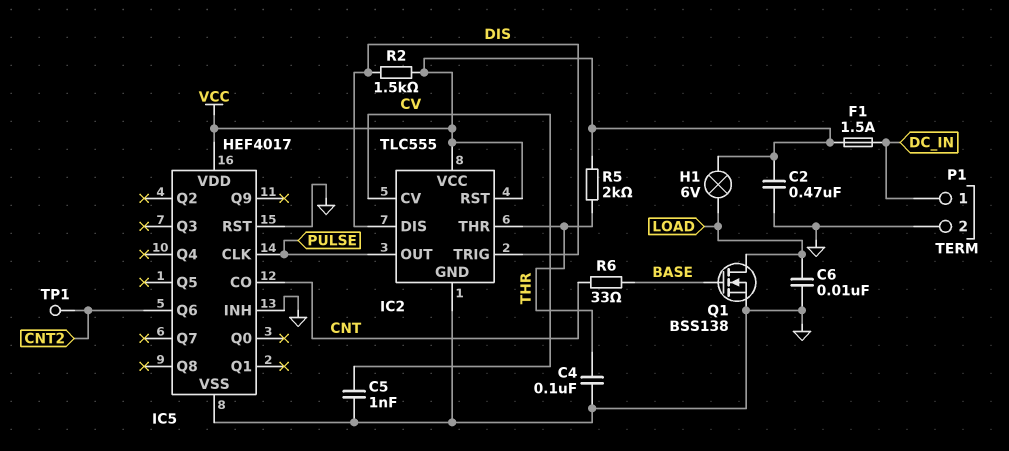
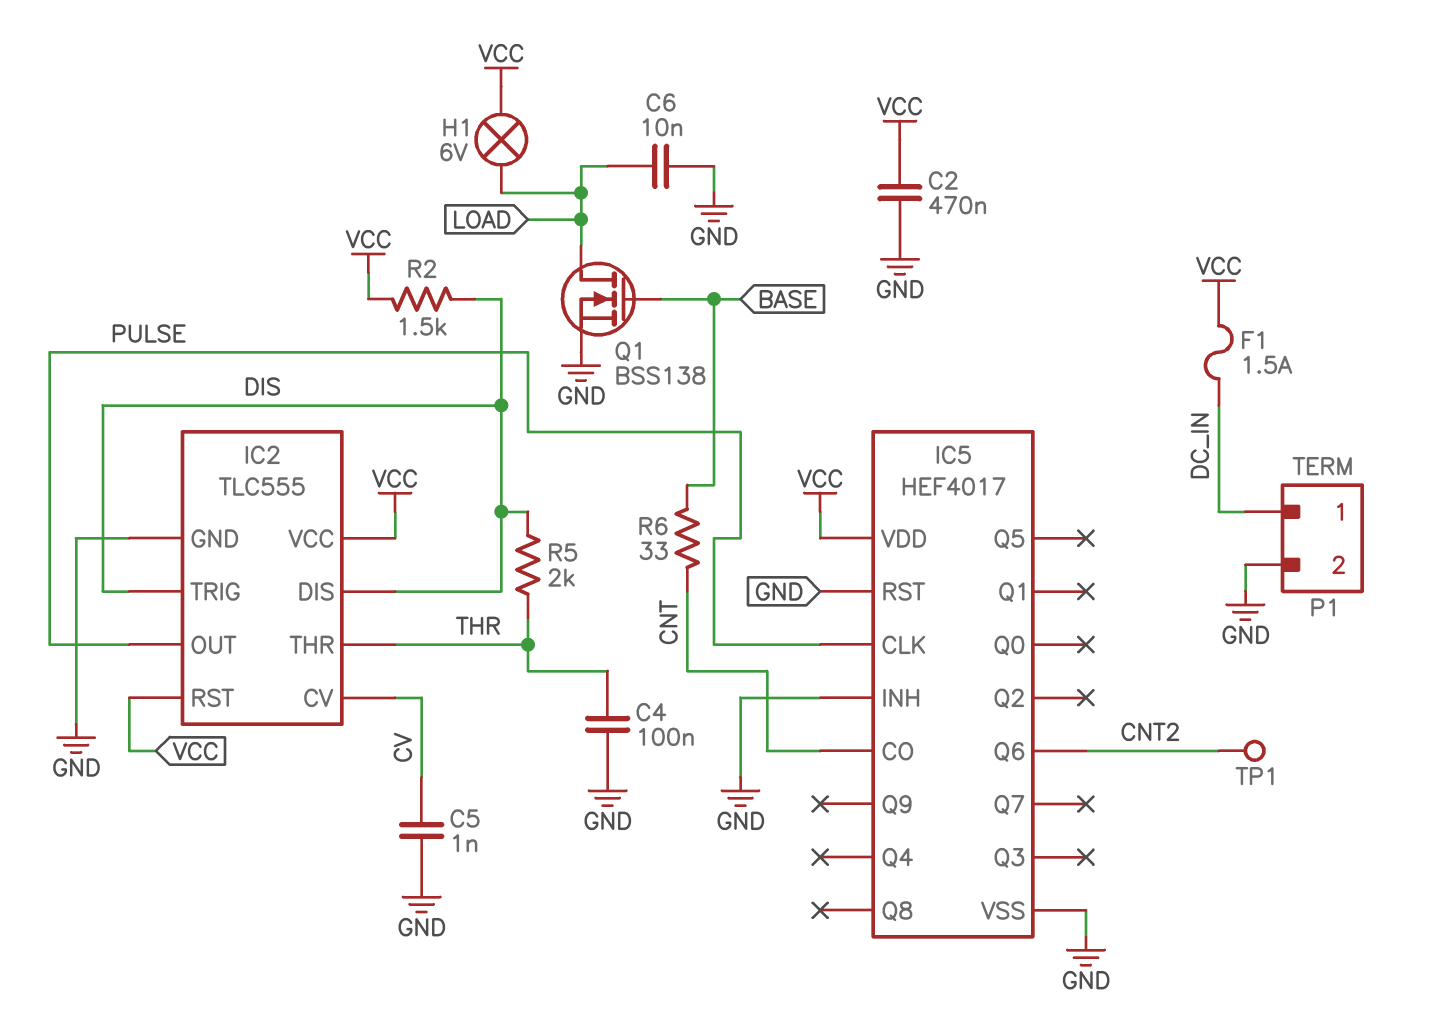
R5: 2k (THR, VCC) -> 2k (DIS, THR)

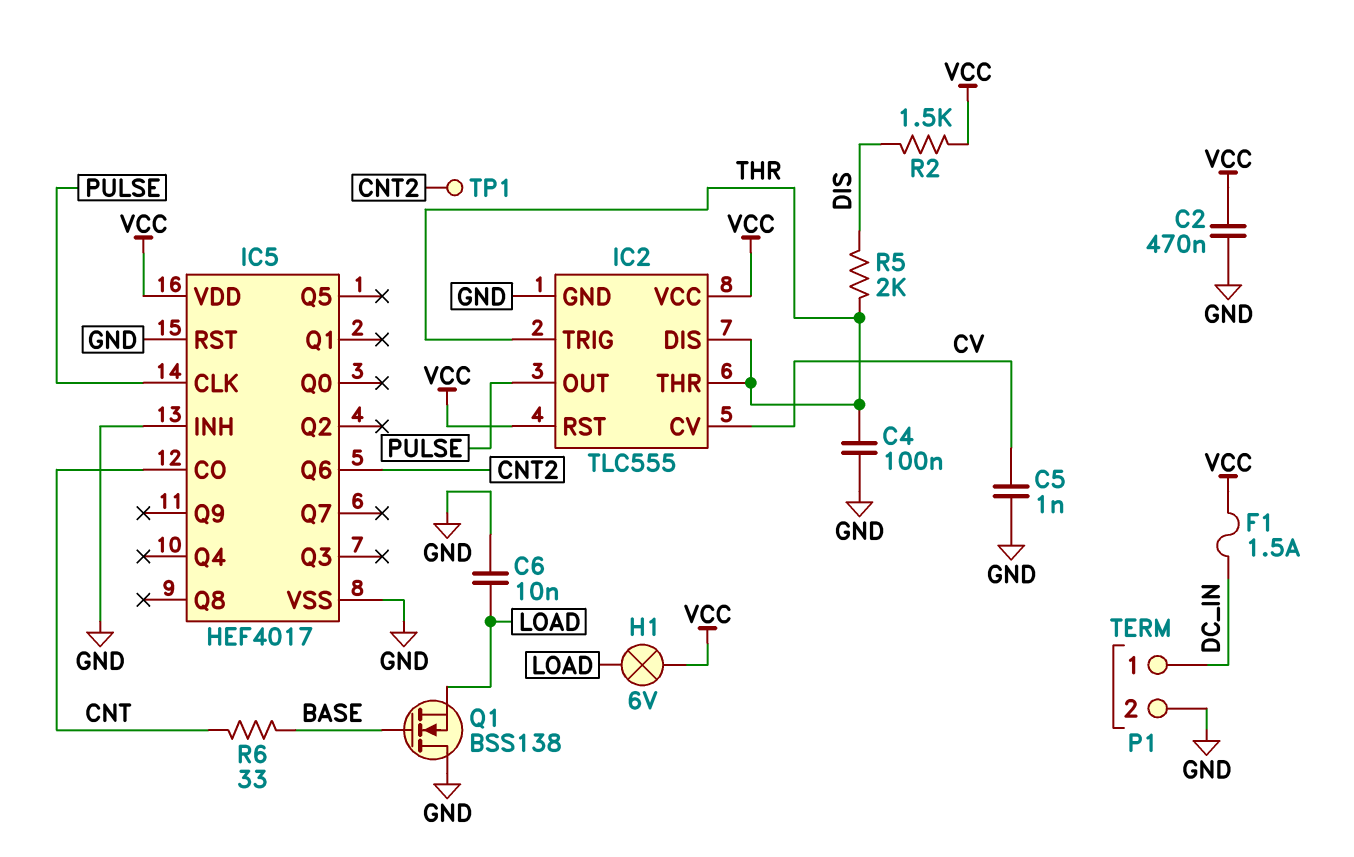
IC2 pin DIS: DIS -> THR
IC2 pin TRIG: DIS -> THR
Q1: NMOS BSS138 (G BASE, D LOAD, S GND) -> NMOS BSS138 (G BASE, D GND, S LOAD)

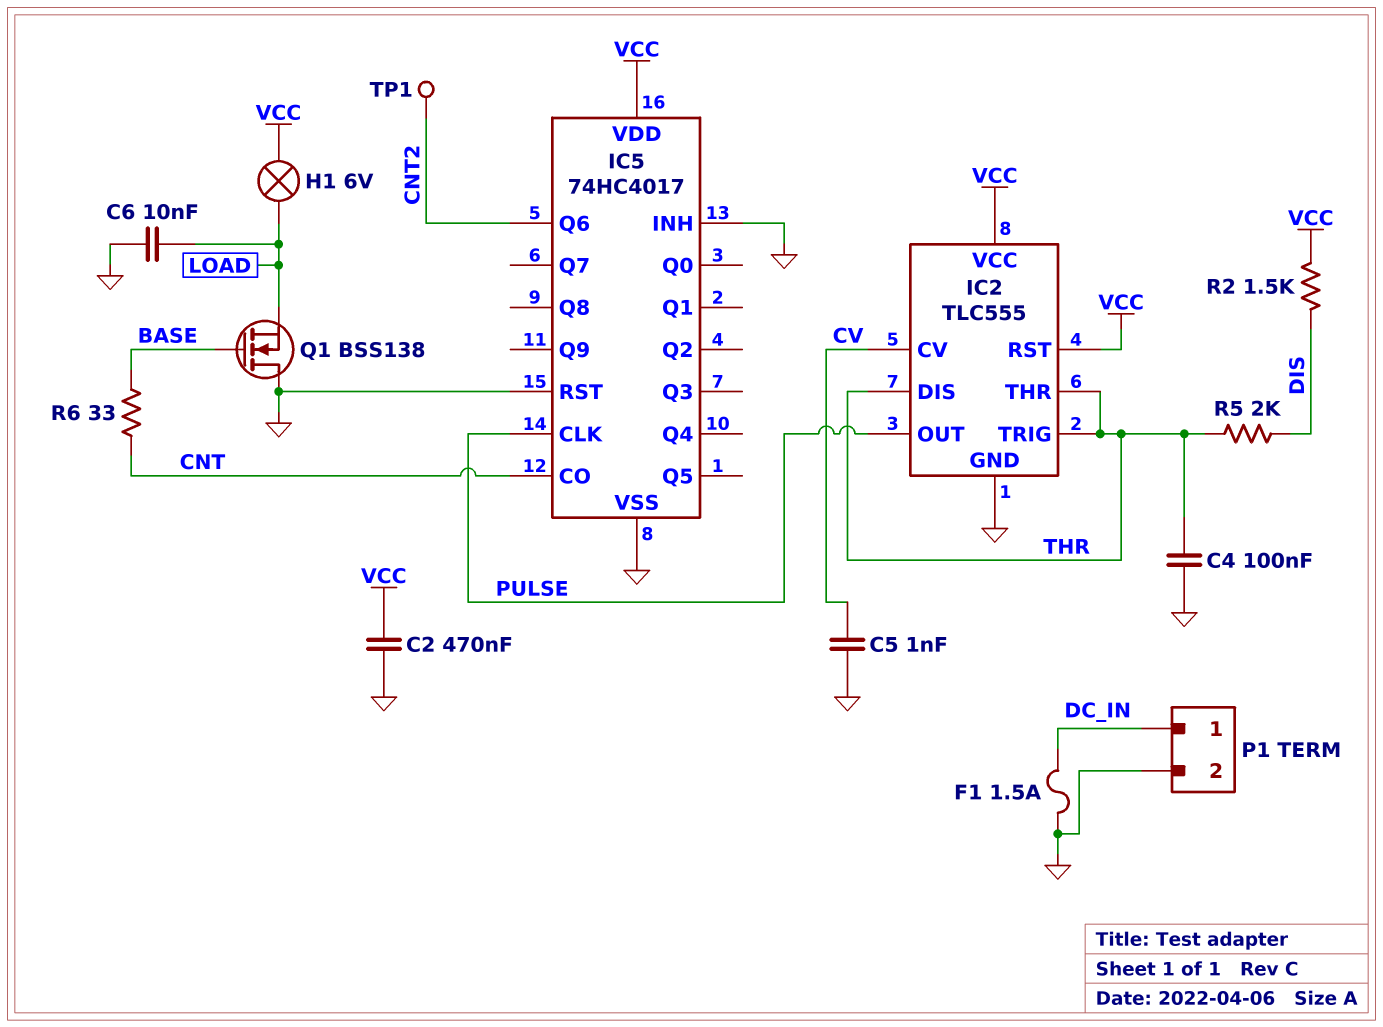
F1: 1.5A (DC_IN, VCC) -> 1.5A (DC_IN, GND)
IC5: HEF4017 -> 74HC4017

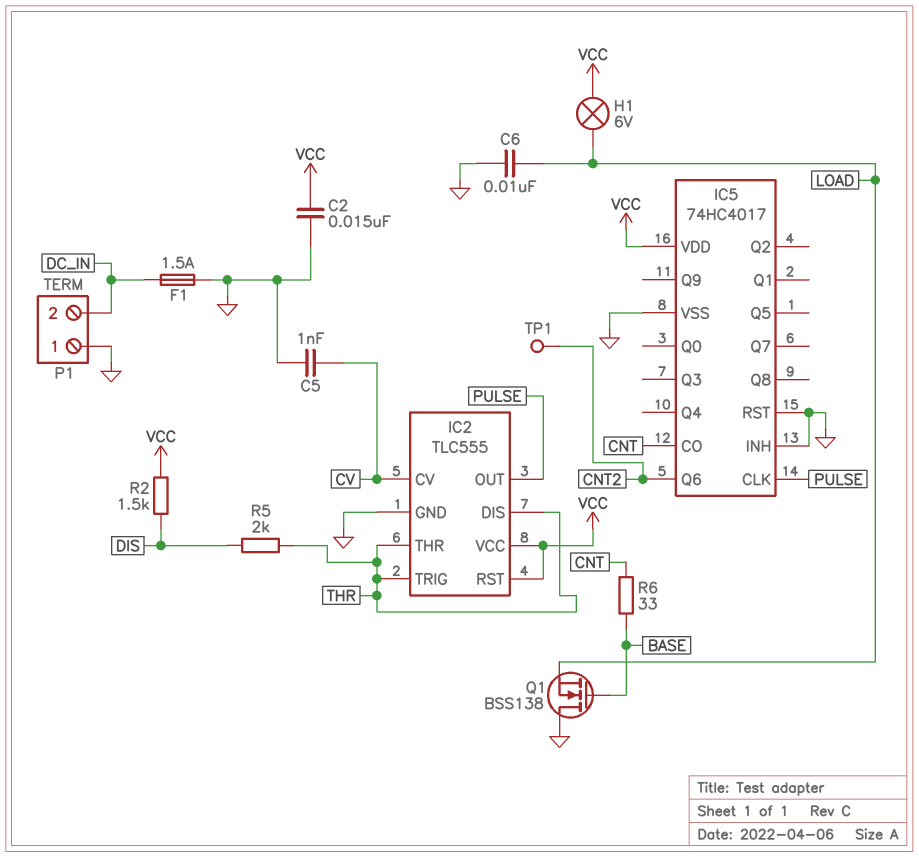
C2: 470nF (GND, VCC) -> 15nF (GND, VCC)
C4: 100nF (GND, THR) -> none
P1 pin 1: DC_IN -> GND
P1 pin 2: GND -> DC_IN

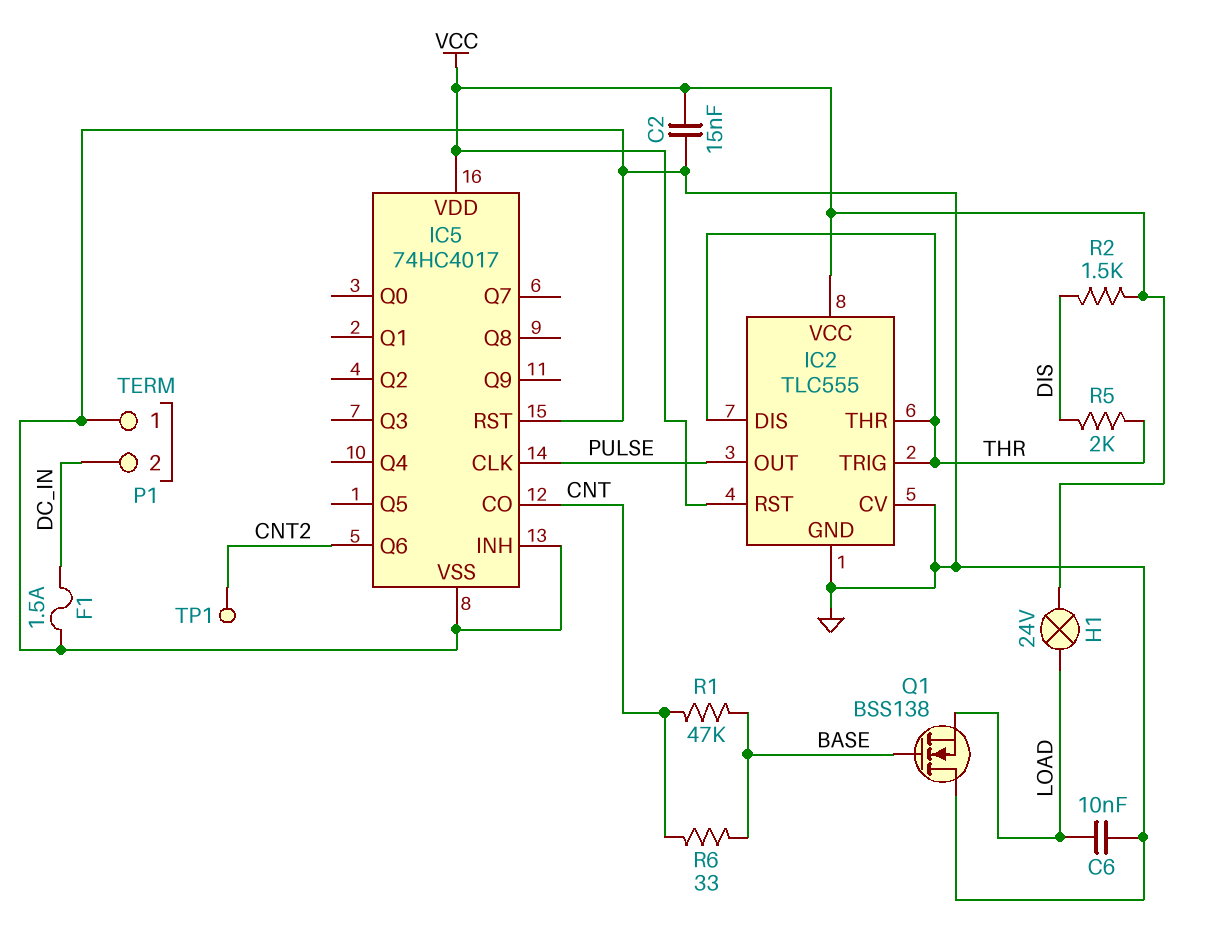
C5: 1nF (CV, GND) -> none
H1: lamp 6V (LOAD, VCC) -> lamp 24V (LOAD, VCC)
IC2 pin CV: CV -> GND
R1: none -> 47k (BASE, CNT)

